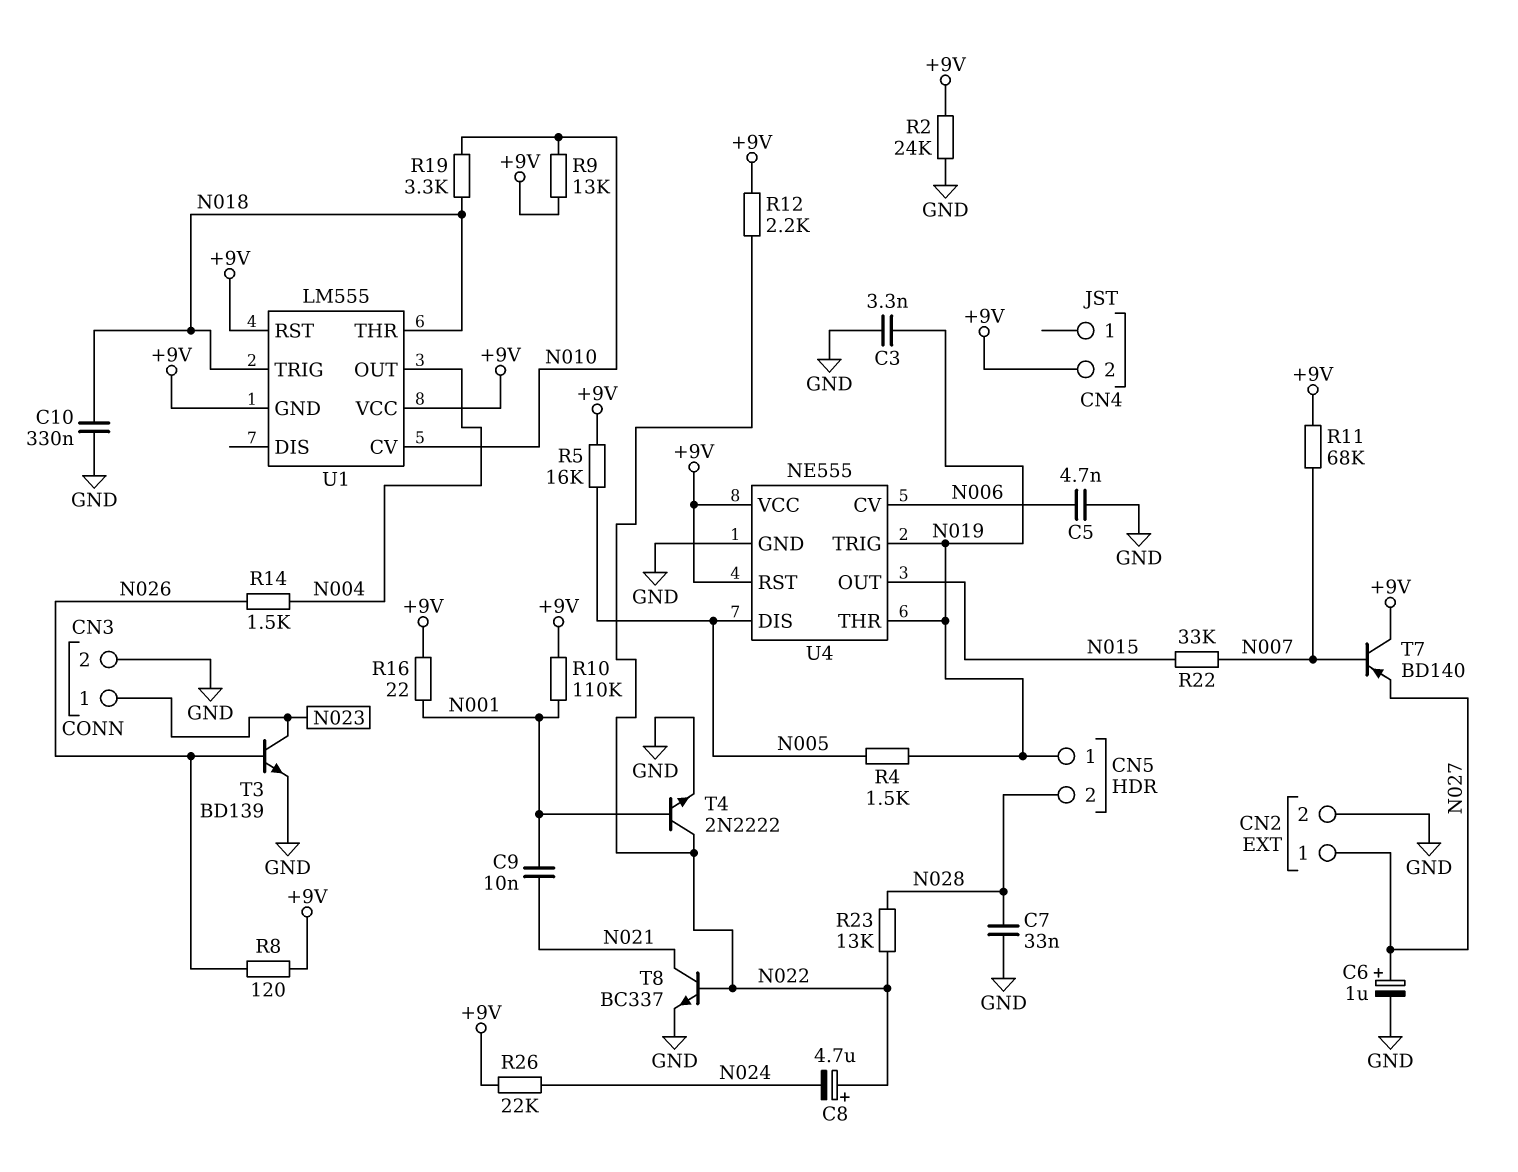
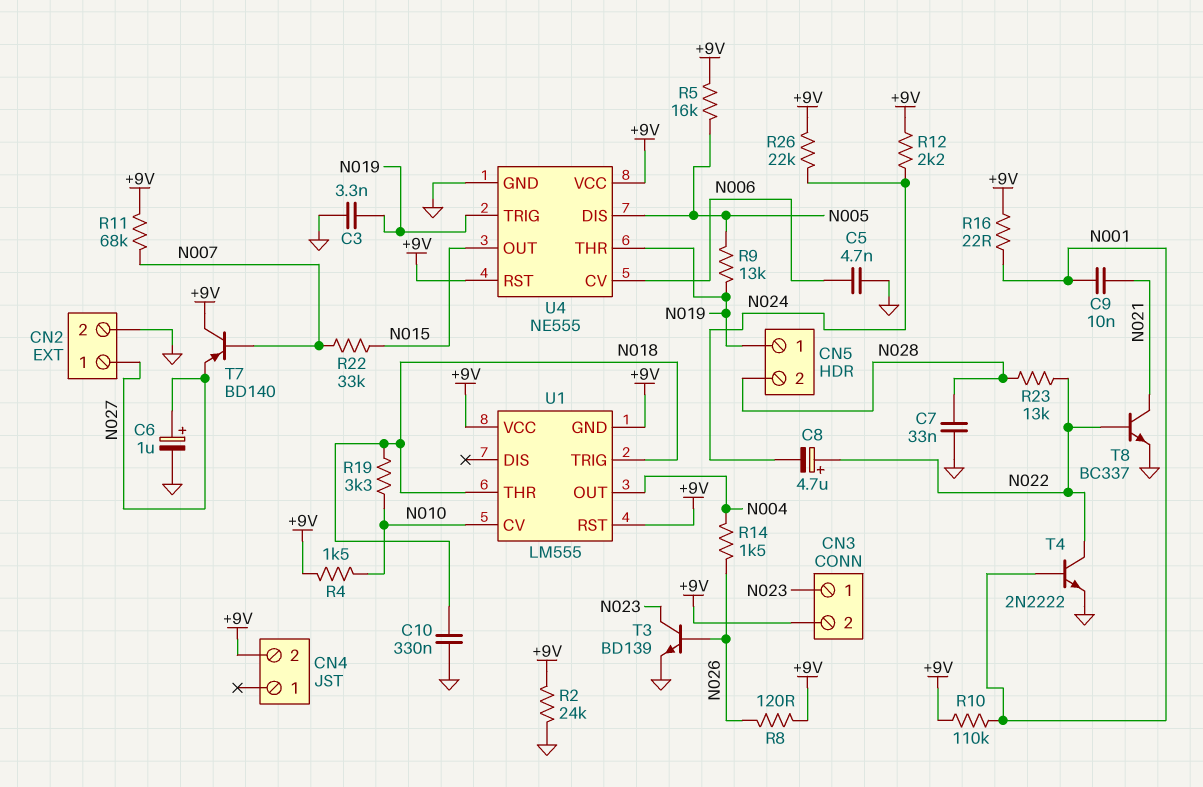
CN3 pin 2: GND -> +9V
R4: 1.5k (N005, N019) -> 1.5k (+9V, N010)
R9: 13k (+9V, N010) -> 13k (N005, N019)
R12: 2.2k (+9V, N022) -> 2.2k (+9V, N024)

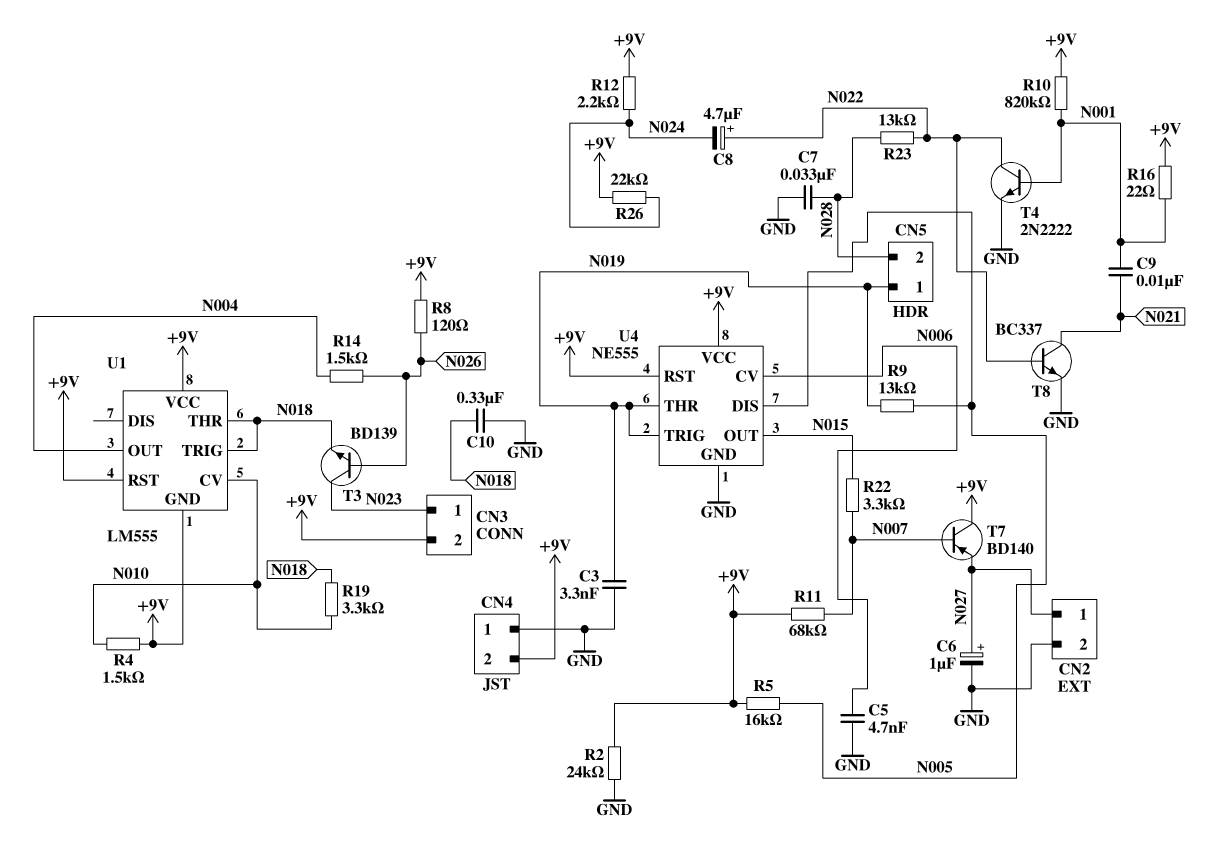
CN4 pin 1: none -> GND
R10: 110k (+9V, N001) -> 820k (+9V, N001)
R22: 33k (N007, N015) -> 3.3k (N007, N015)
T3: NPN BD139 (B N026, C N023, E GND) -> NPN BD139 (B N026, C N023, E N018)

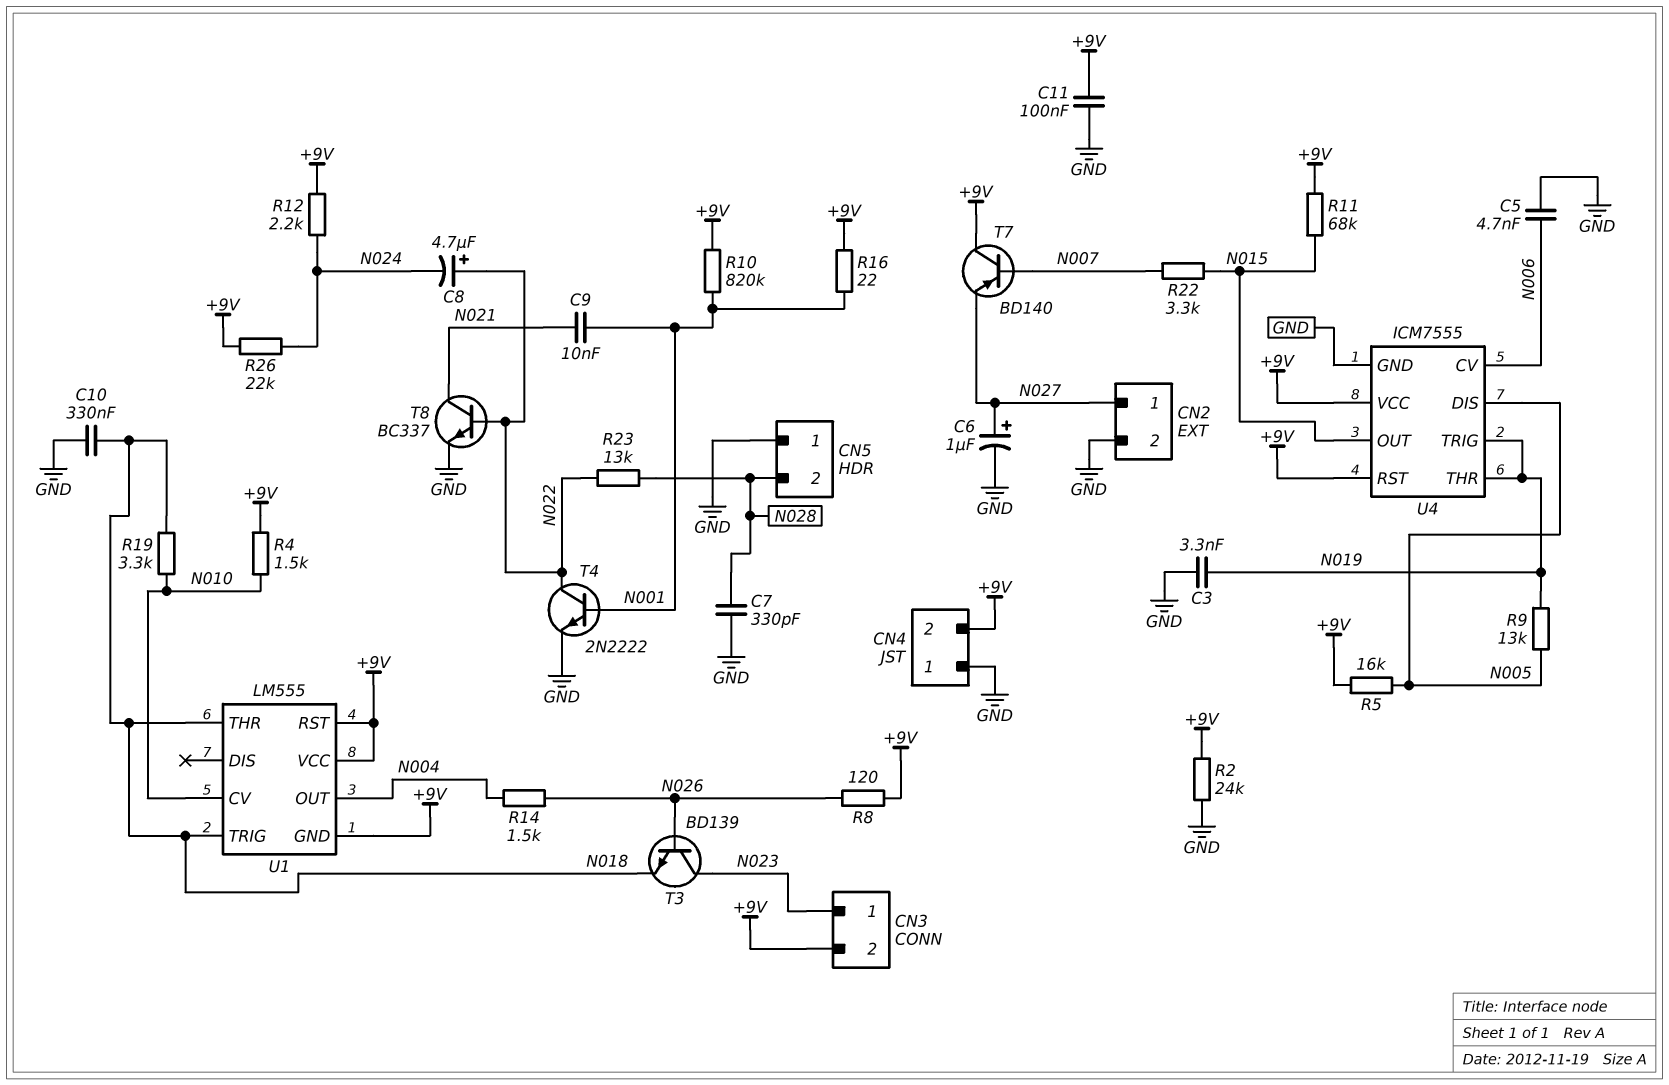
C7: 33nF (GND, N028) -> 330pF (GND, N028)
C11: none -> 100nF (+9V, GND)
CN5 pin 1: N019 -> GND
R11: 68k (+9V, N007) -> 68k (+9V, N015)
U4: NE555 -> ICM7555

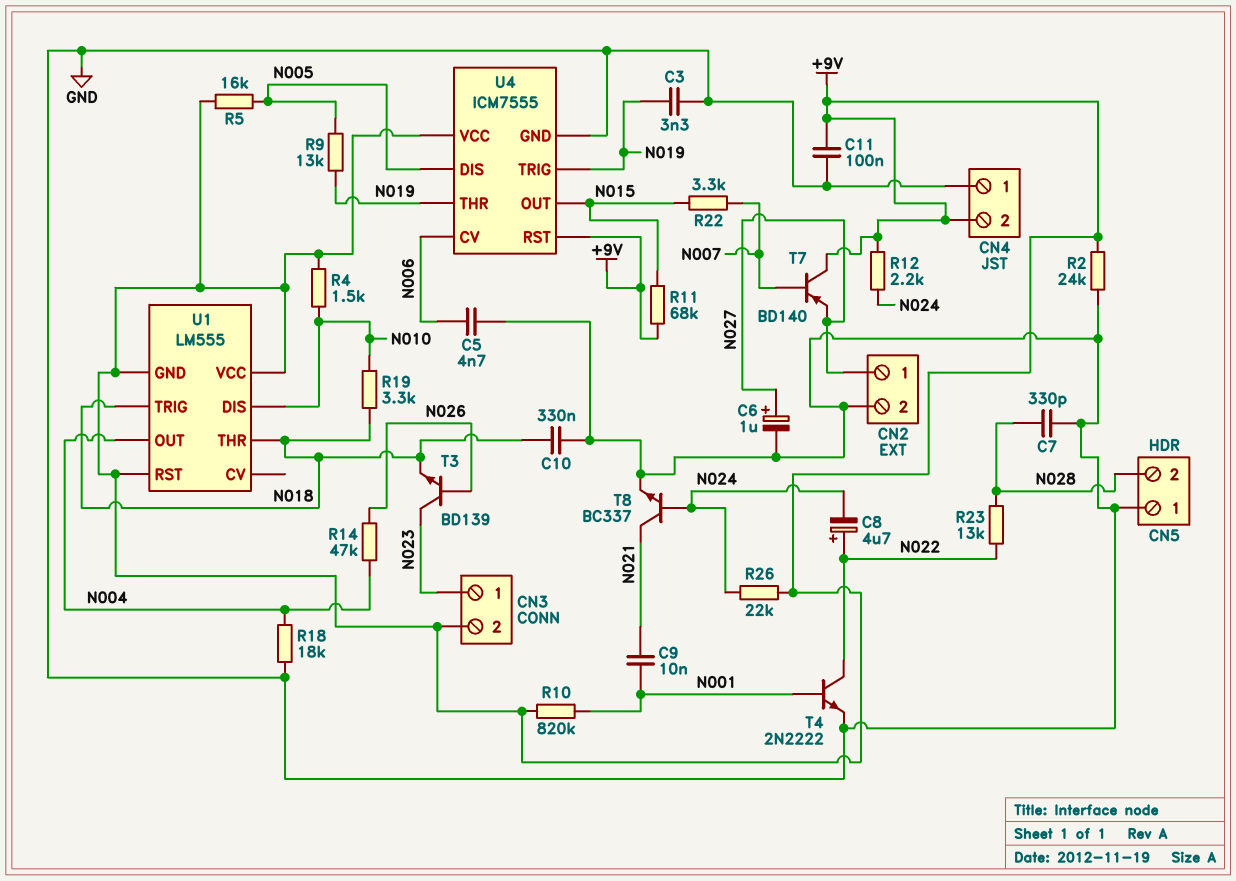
R8: 120 (+9V, N026) -> none
R14: 1.5k (N004, N026) -> 47k (N004, N026)
R16: 22 (+9V, N001) -> none
R18: none -> 18k (GND, N004)
T8: NPN BC337 (B N022, C N021, E GND) -> NPN BC337 (B N024, C N021, E GND)
U1 pin CV: N010 -> none
U1 pin DIS: none -> N010

